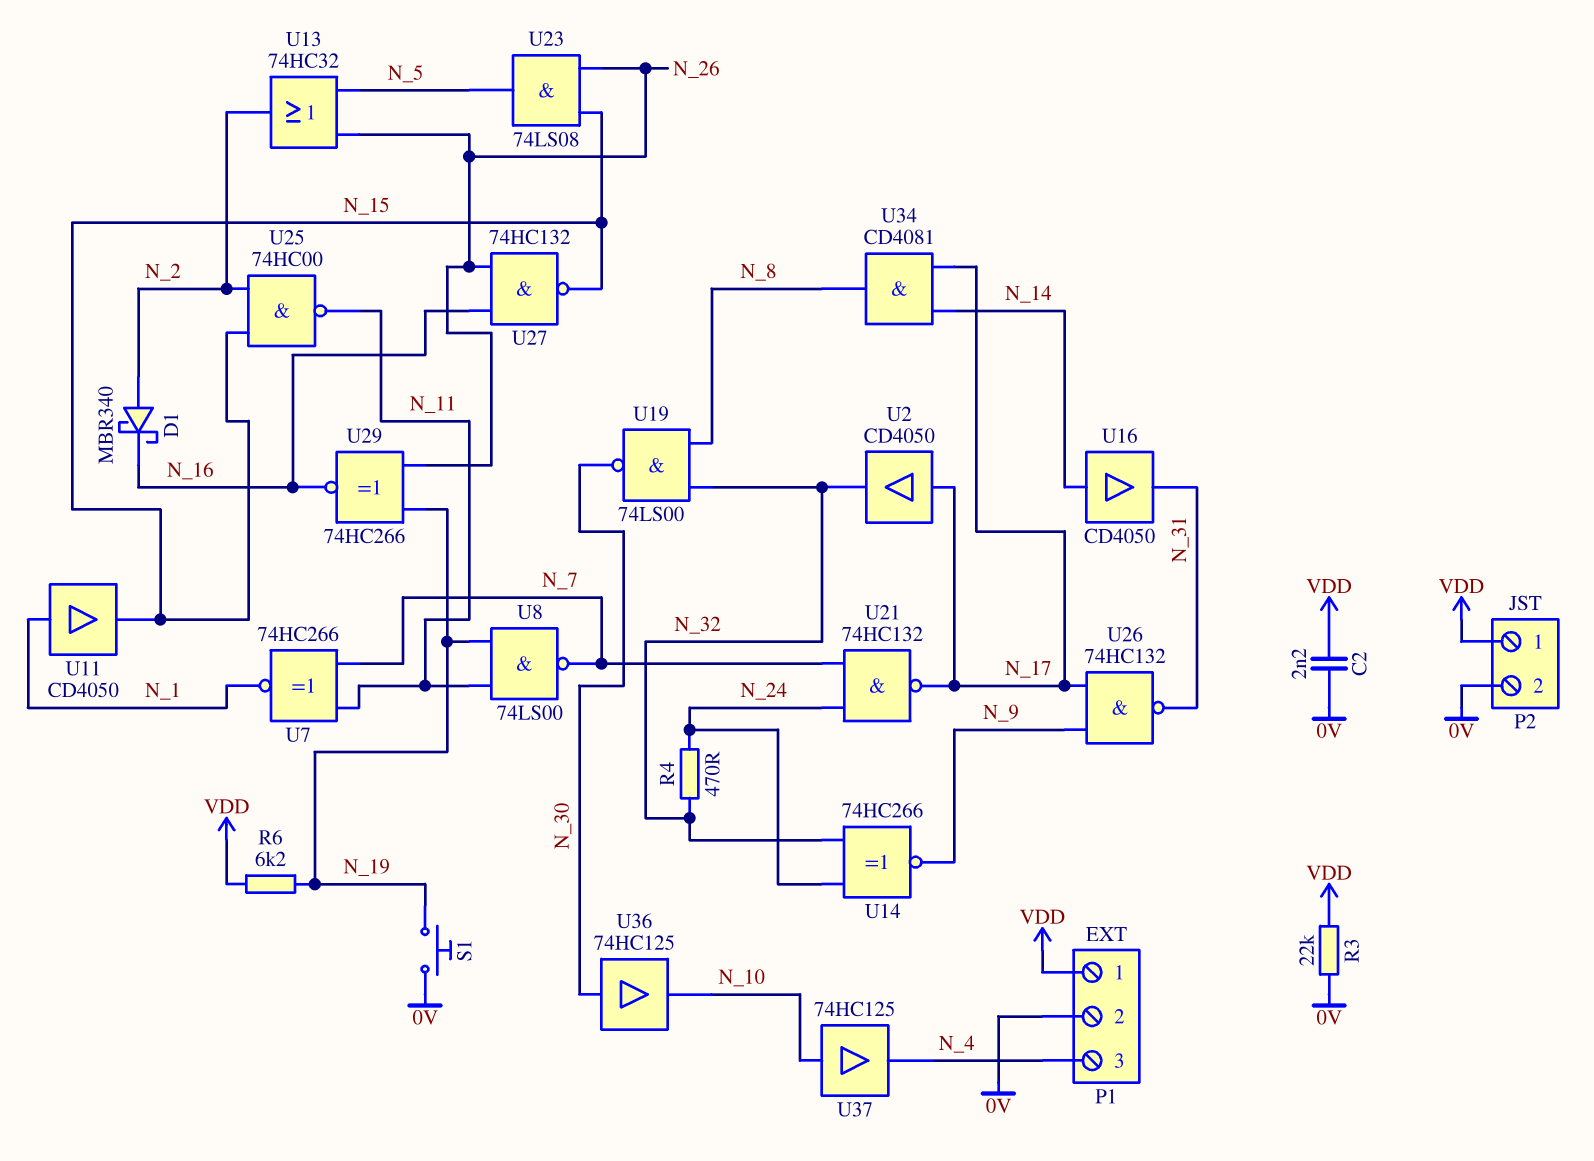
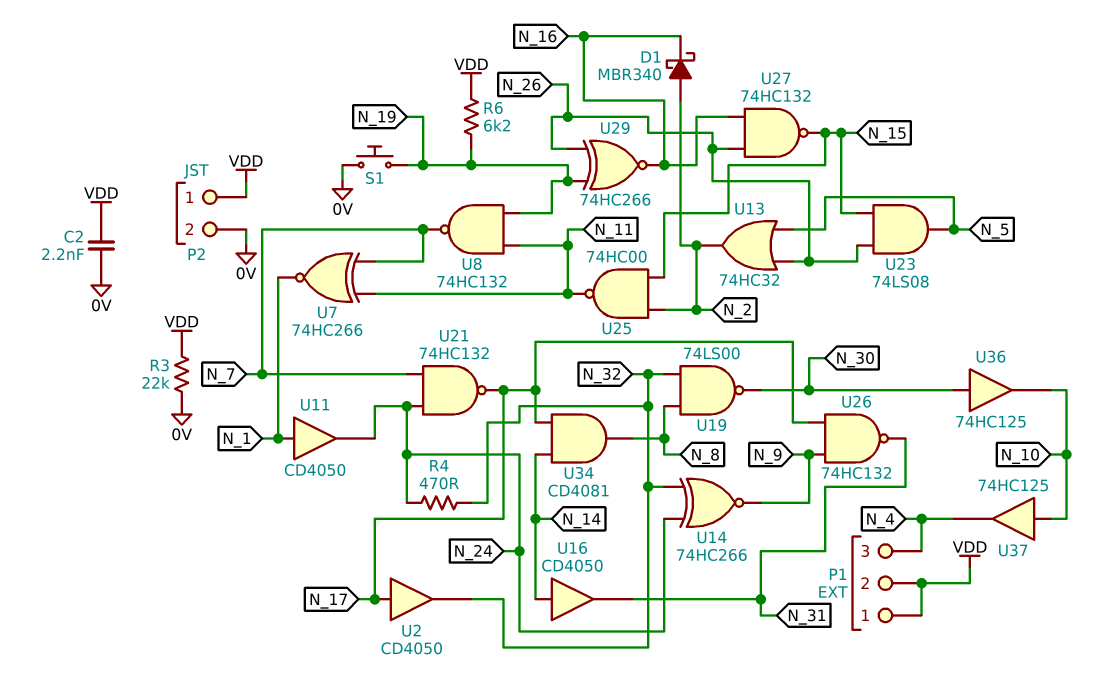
P1 pin 2: 0V -> VDD
U8: NAND 74LS00 (in N_11, in N_19, out N_7) -> NAND 74HC132 (in N_11, in N_19, out N_7)
U11: buffer CD4050 (in N_1, out N_15) -> buffer CD4050 (in N_1, out N_24)

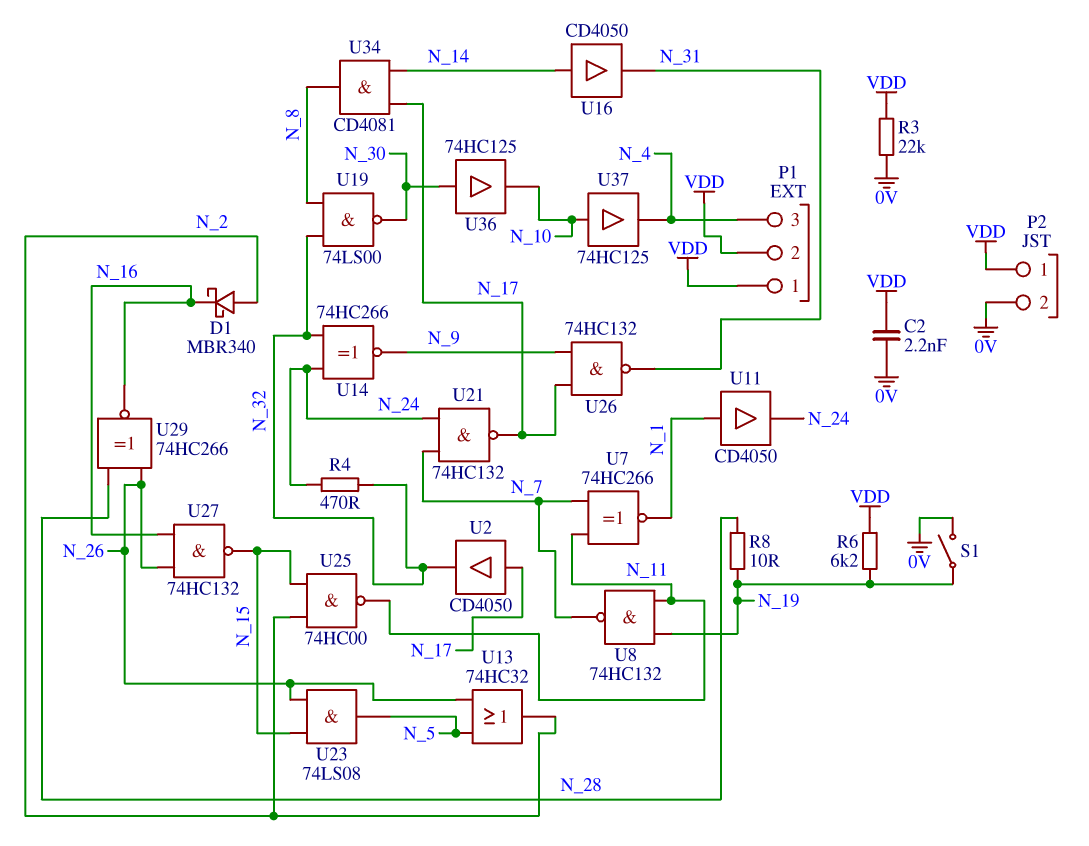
R8: none -> 10 (N_19, N_28)
S1: button (0V, N_19) -> switch (0V, N_19)
U29: XNOR 74HC266 (in N_19, in N_26, out N_16) -> XNOR 74HC266 (in N_26, in N_28, out N_16)

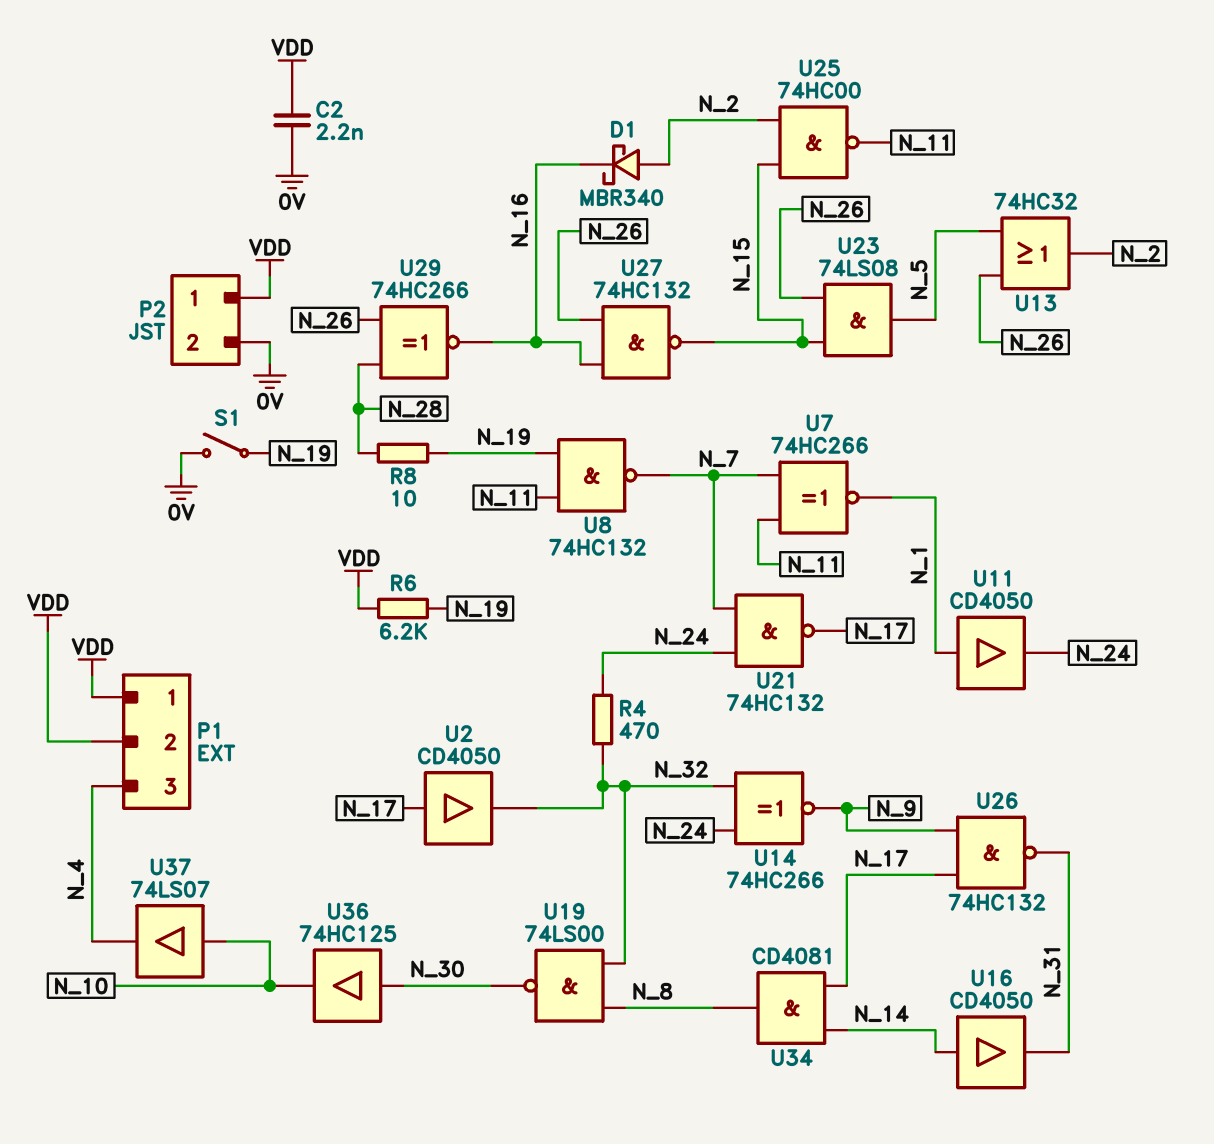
R3: 22k (0V, VDD) -> none
U37: buffer 74HC125 (in N_10, out N_4) -> buffer 74LS07 (in N_10, out N_4)

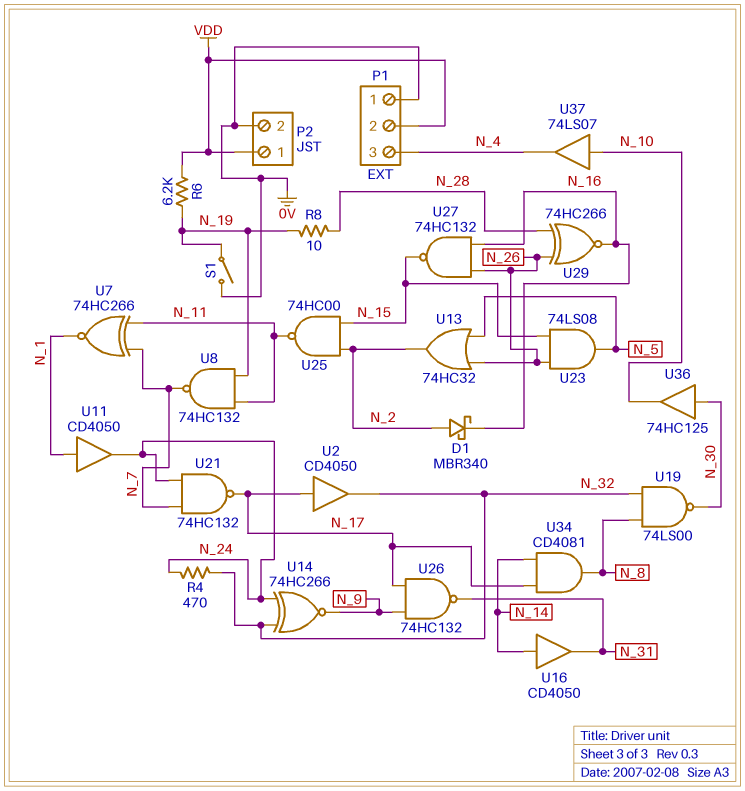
C2: 2.2nF (0V, VDD) -> none
P1 pin 1: VDD -> 0V

